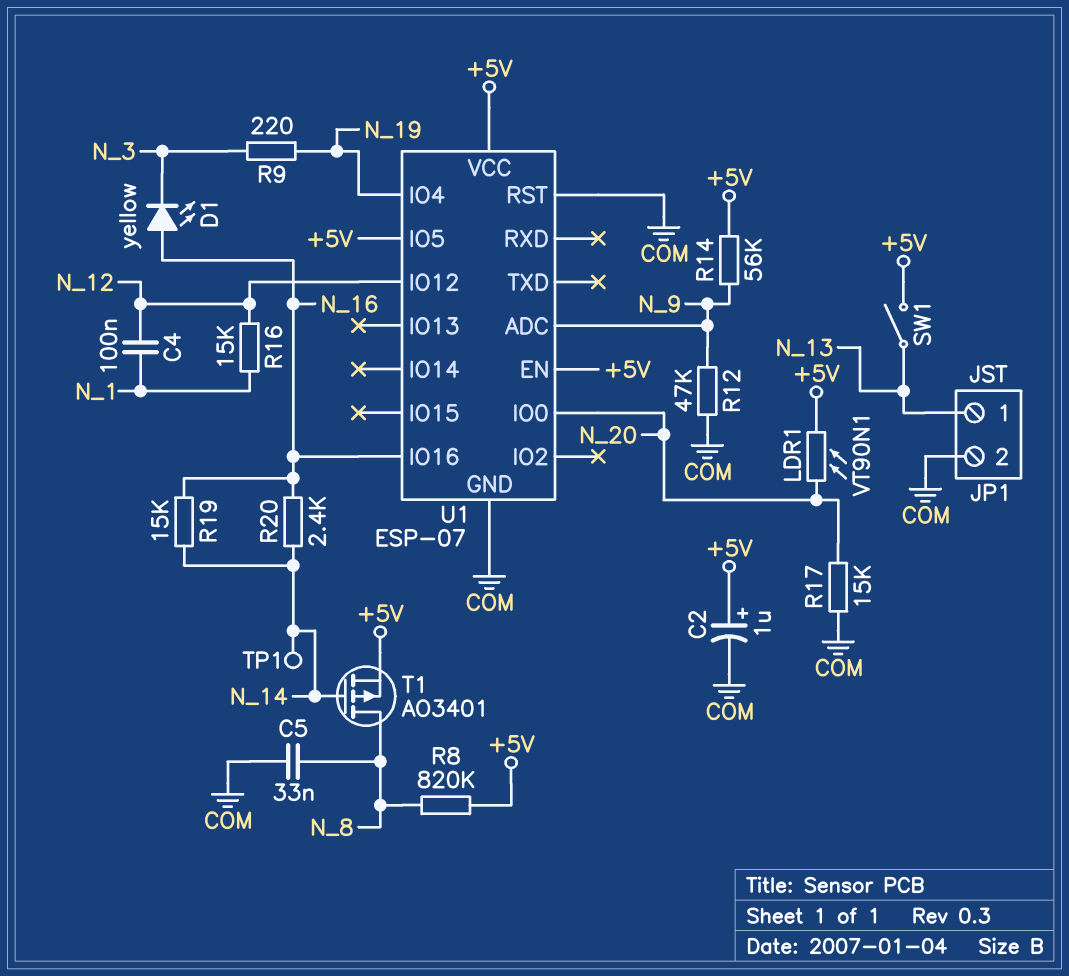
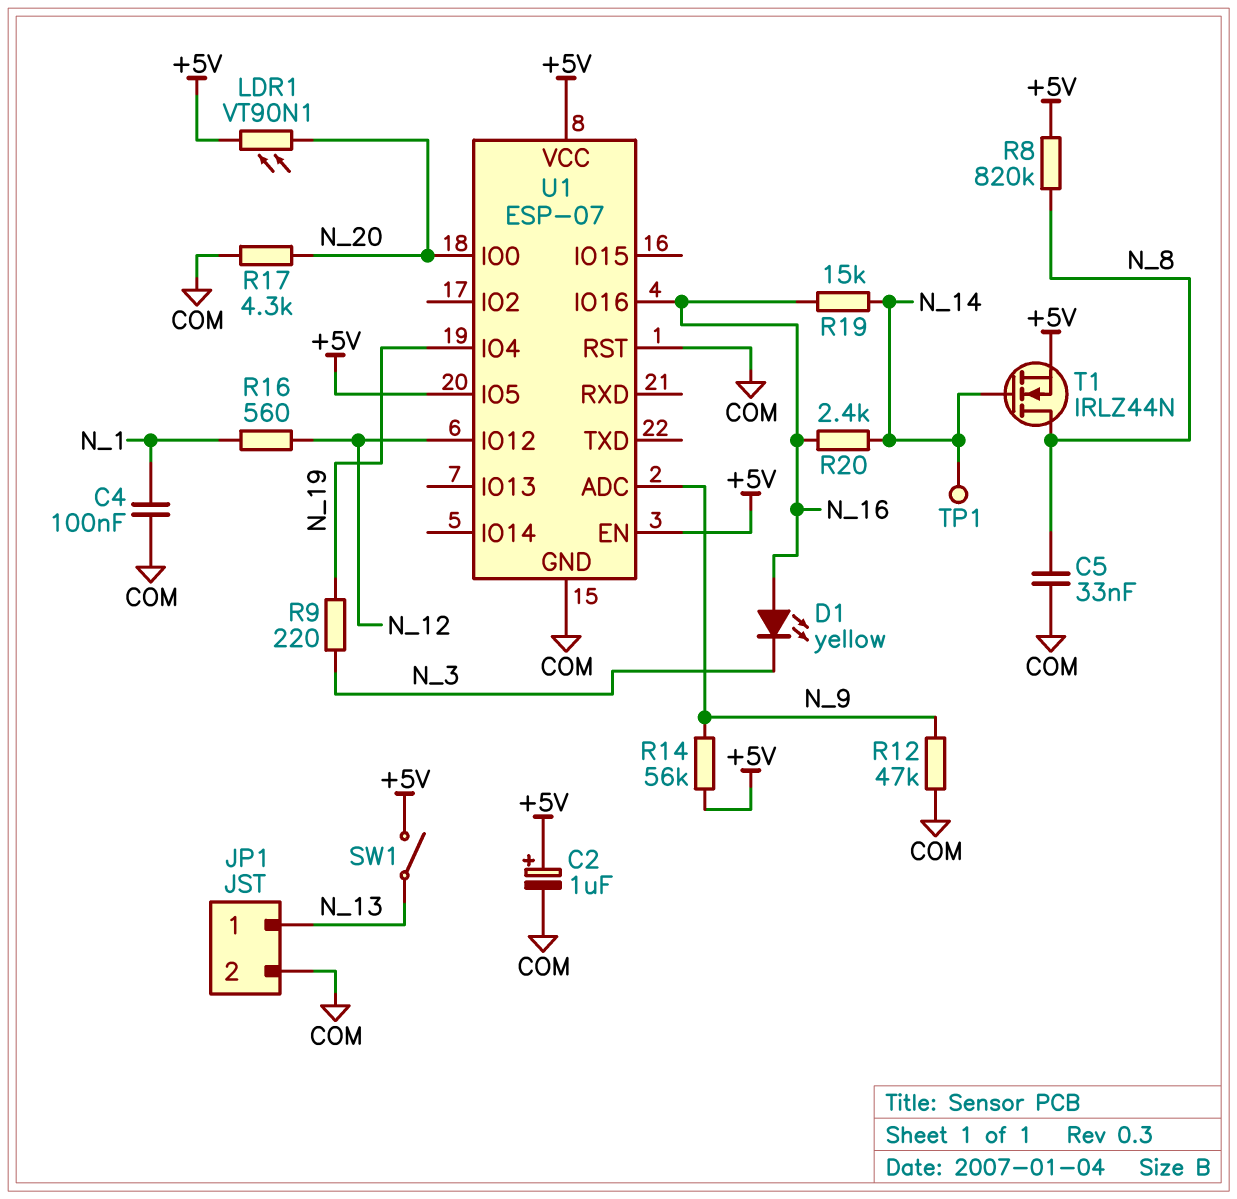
C4: 100nF (N_1, N_12) -> 100nF (COM, N_1)
R16: 15k (N_1, N_12) -> 560 (N_1, N_12)
R17: 15k (COM, N_20) -> 4.3k (COM, N_20)
T1: PMOS AO3401 (G N_14, D N_8, S +5V) -> NMOS IRLZ44N (G N_14, D N_8, S +5V)

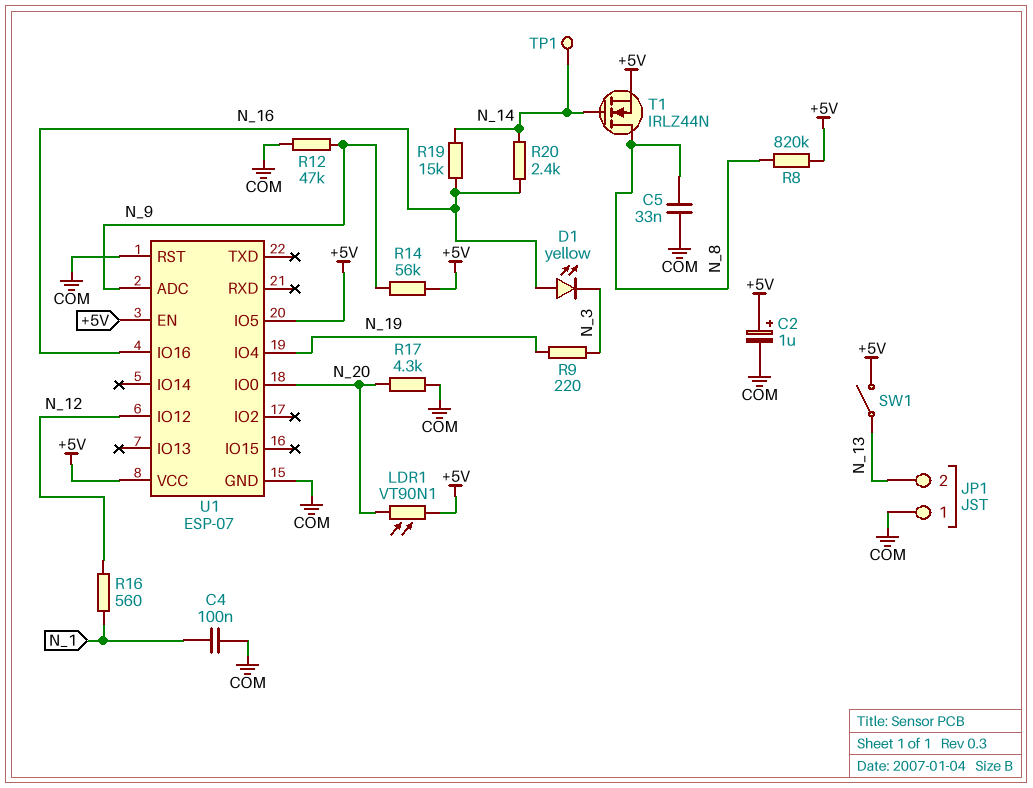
JP1 pin 1: N_13 -> COM
JP1 pin 2: COM -> N_13

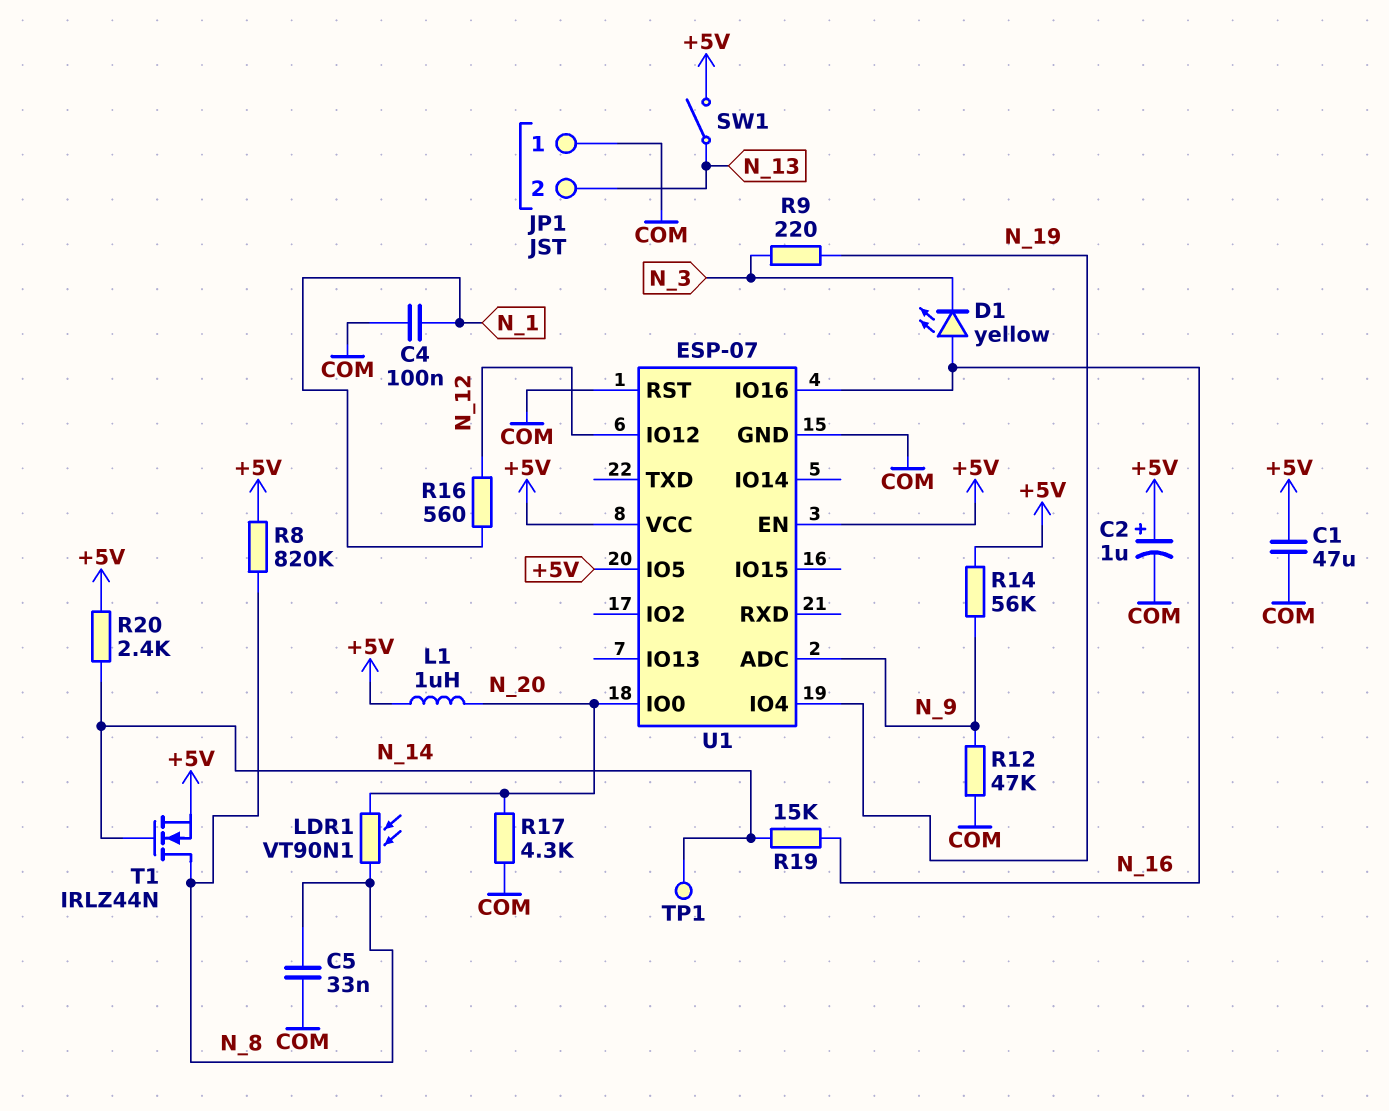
C1: none -> 47uF (+5V, COM)
L1: none -> 1uH (+5V, N_20)
LDR1: VT90N1 (+5V, N_20) -> VT90N1 (N_8, N_20)
R20: 2.4k (N_14, N_16) -> 2.4k (+5V, N_14)

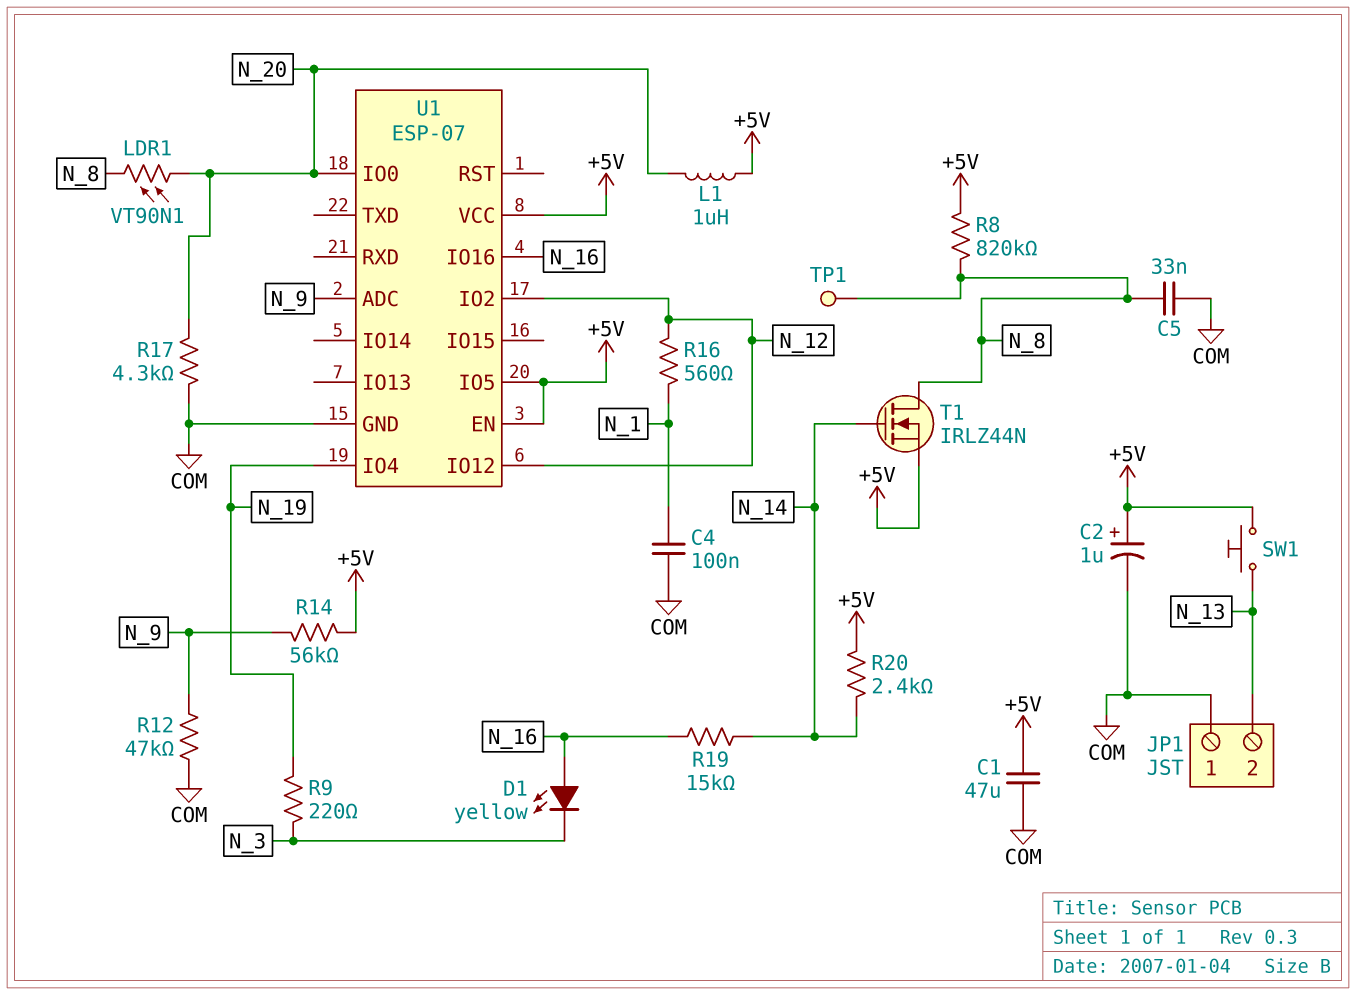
SW1: switch (+5V, N_13) -> button (+5V, N_13)
TP1: test point (N_14) -> test point (N_8)
U1 pin IO2: none -> N_12
U1 pin RST: COM -> none

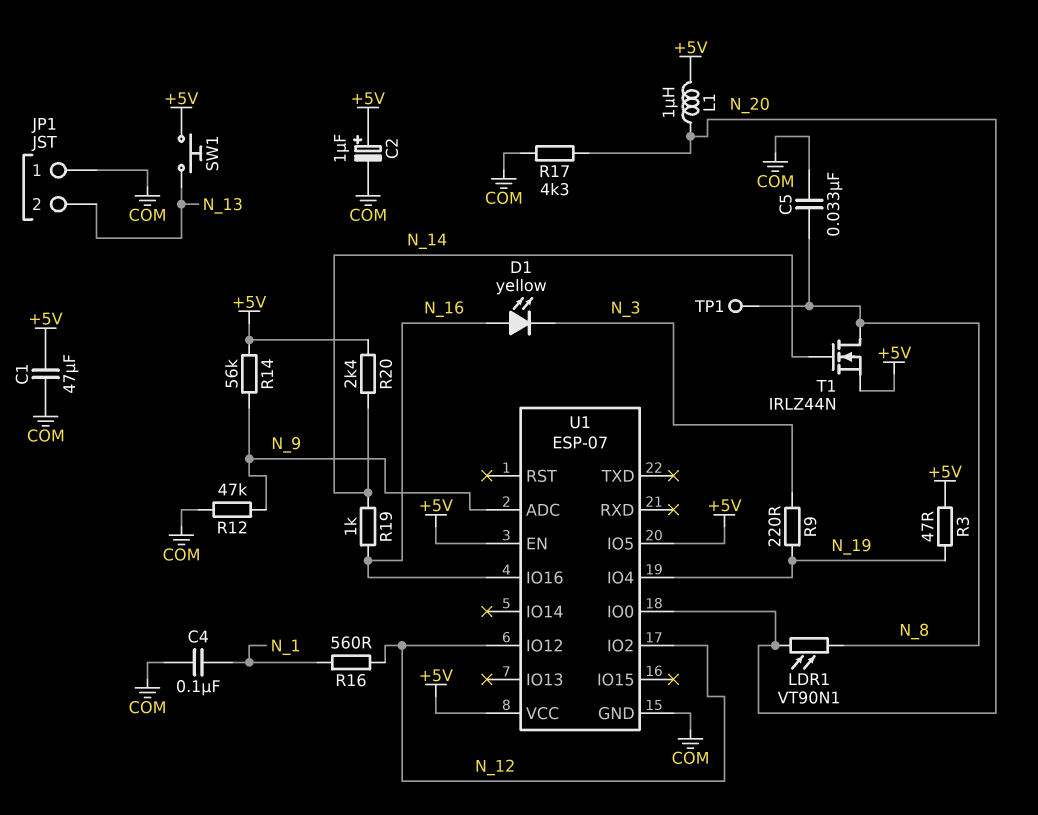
R3: none -> 47 (+5V, N_19)
R8: 820k (+5V, N_8) -> none
R19: 15k (N_14, N_16) -> 1k (N_14, N_16)

